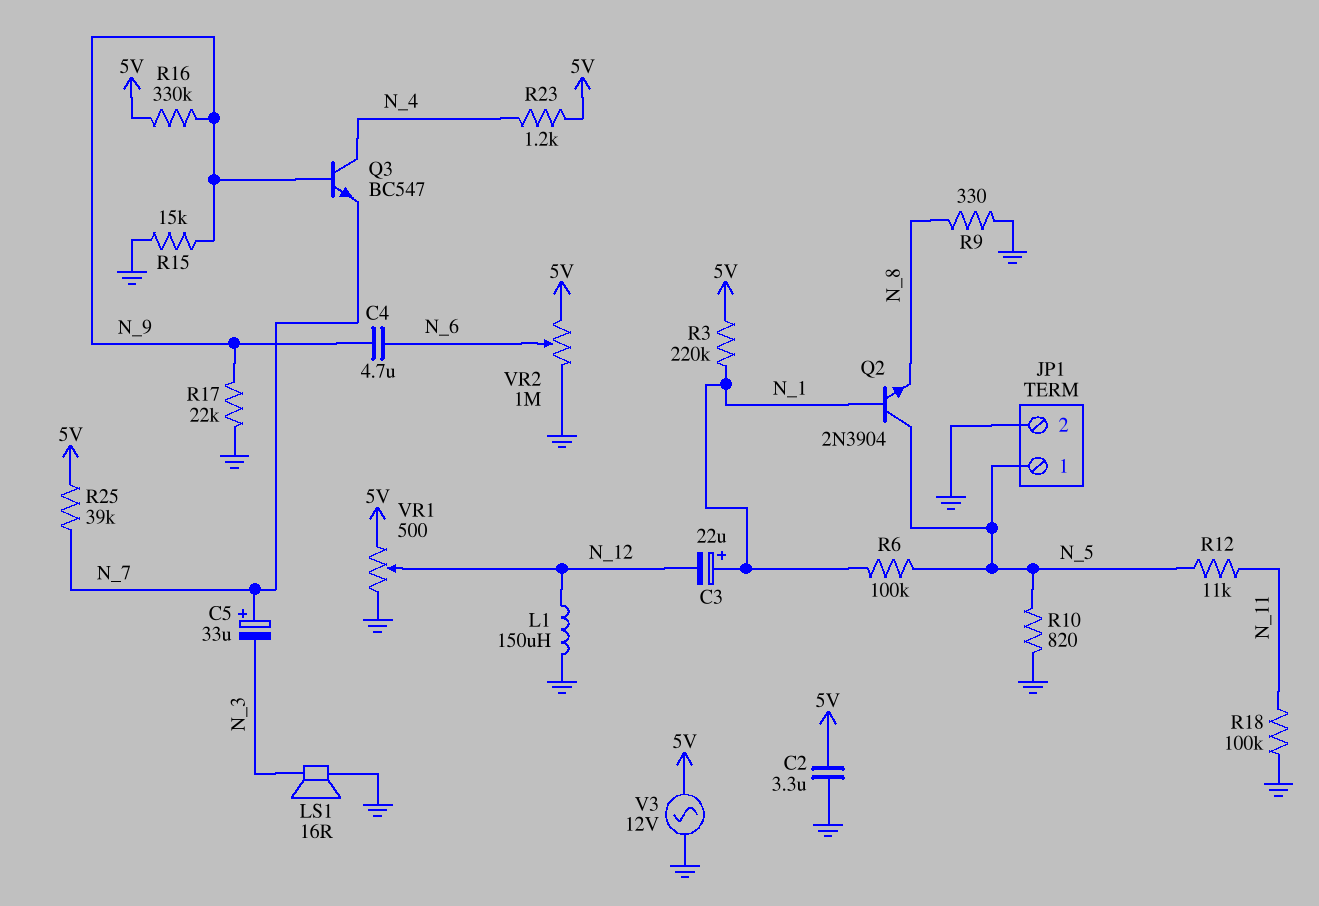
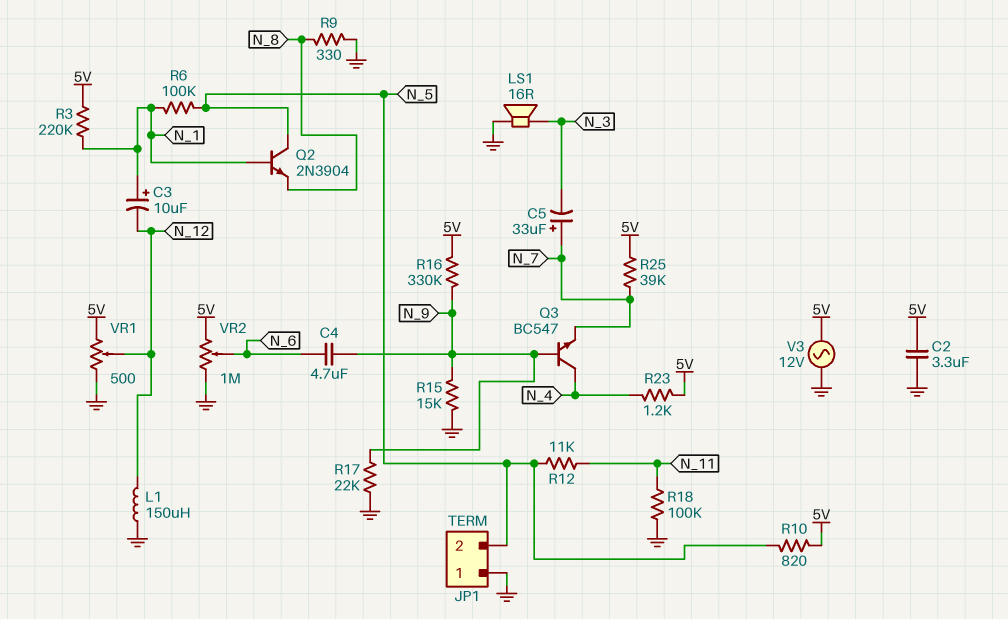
C3: 22uF (plus N_1, minus N_12) -> 10uF (plus N_1, minus N_12)
JP1 pin 1: N_5 -> GND
JP1 pin 2: GND -> N_5
R10: 820 (GND, N_5) -> 820 (5V, N_5)

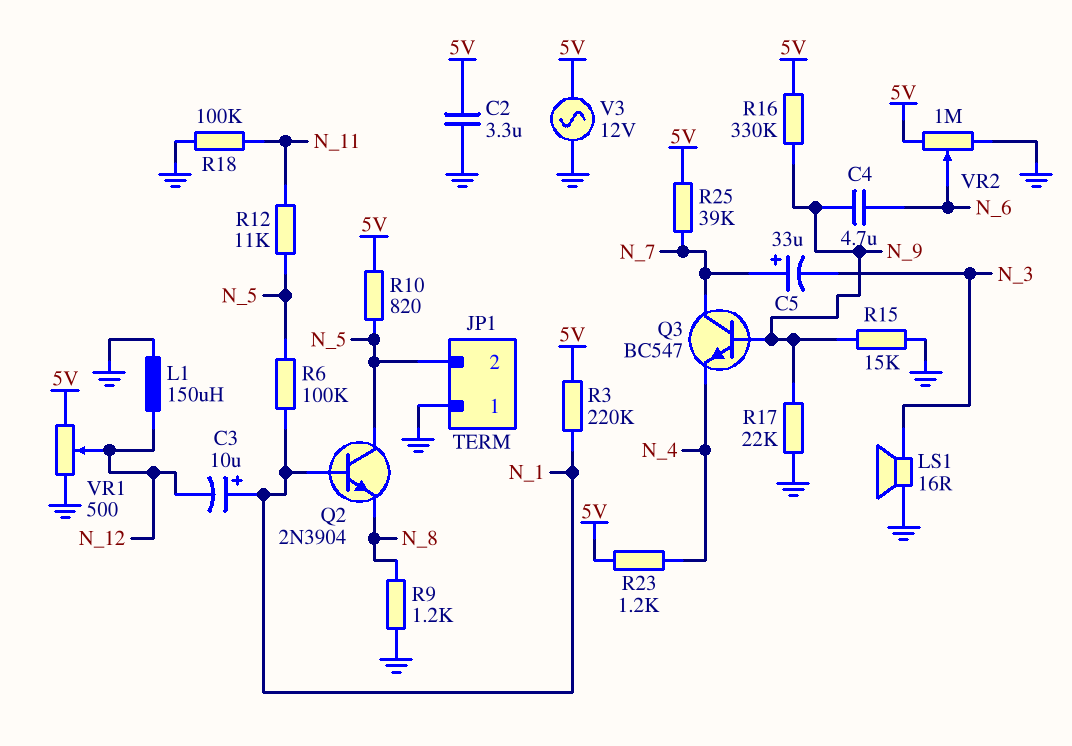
Q3: NPN BC547 (B N_9, C N_4, E N_7) -> NPN BC547 (B N_9, C N_7, E N_4)
R9: 330 (GND, N_8) -> 1.2k (GND, N_8)

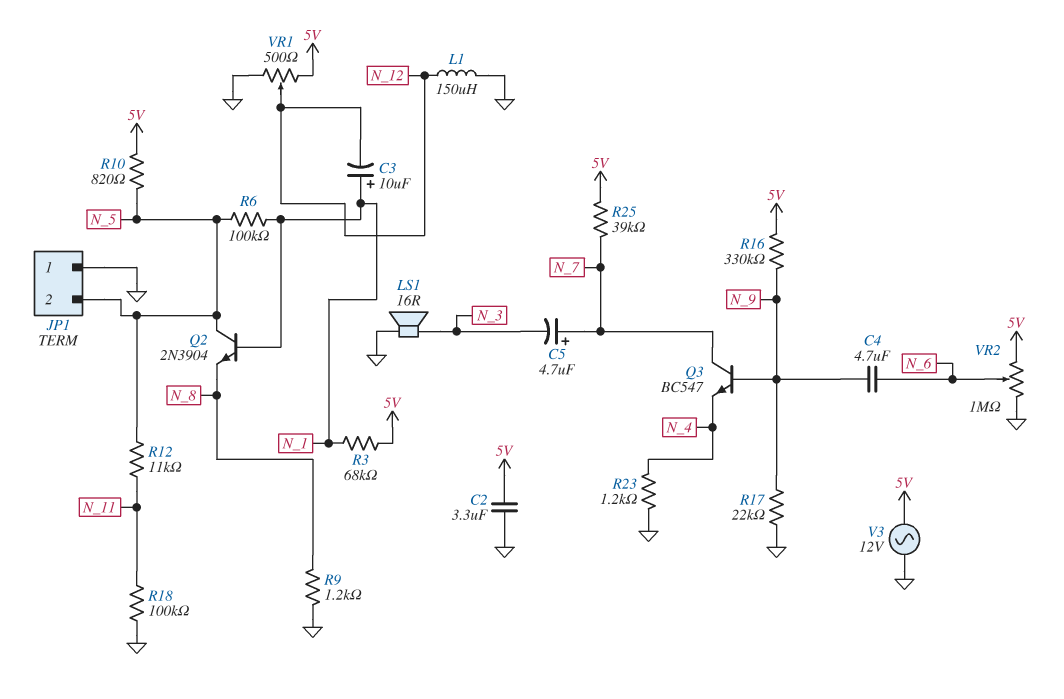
C5: 33uF (plus N_7, minus N_3) -> 4.7uF (plus N_7, minus N_3)
R3: 220k (5V, N_1) -> 68k (5V, N_1)
R15: 15k (GND, N_9) -> none
R23: 1.2k (5V, N_4) -> 1.2k (GND, N_4)

